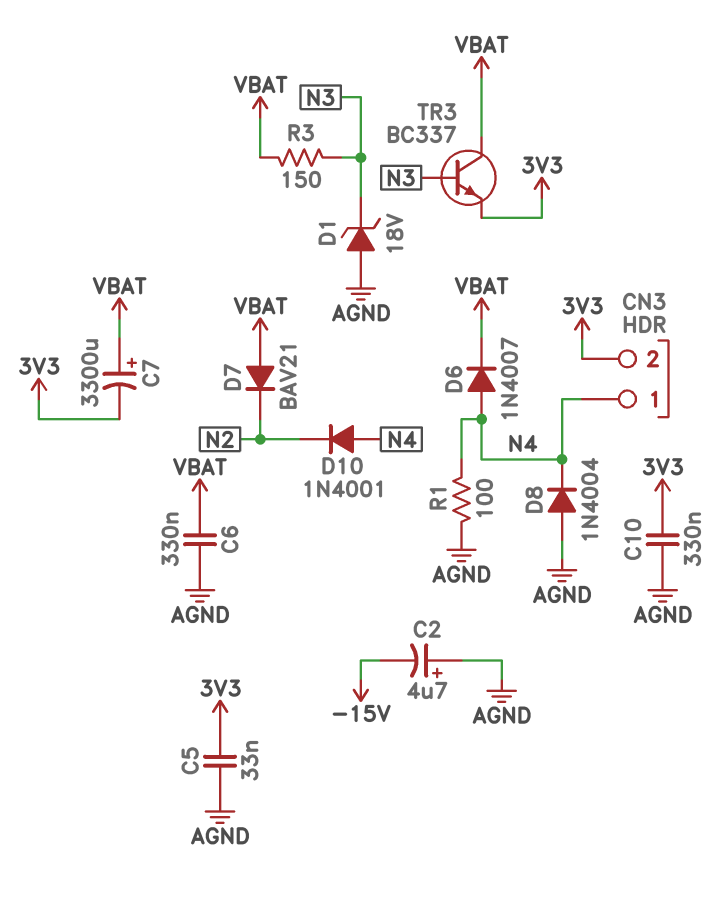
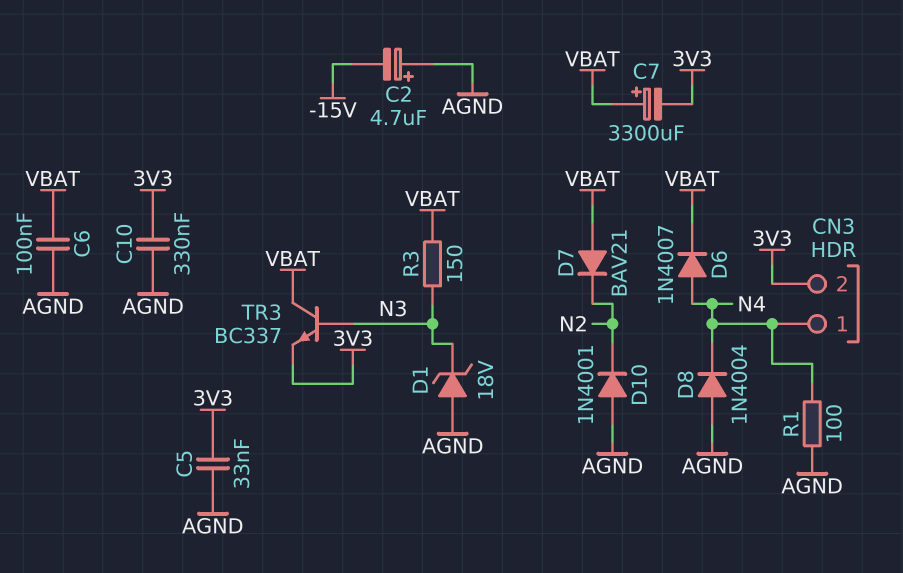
C6: 330nF (AGND, VBAT) -> 100nF (AGND, VBAT)
D10: diode 1N4001 (A N4, K N2) -> diode 1N4001 (A AGND, K N2)

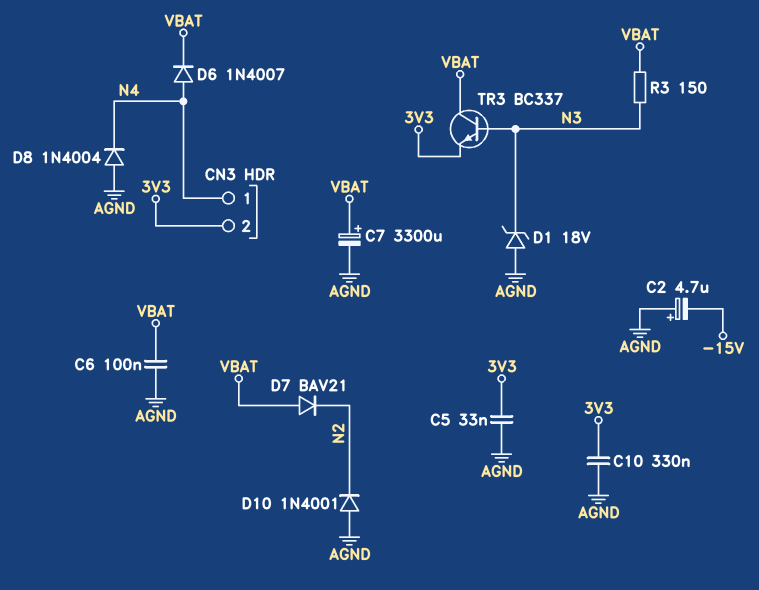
C7: 3300uF (plus VBAT, minus 3V3) -> 3300uF (plus VBAT, minus AGND)
R1: 100 (AGND, N4) -> none

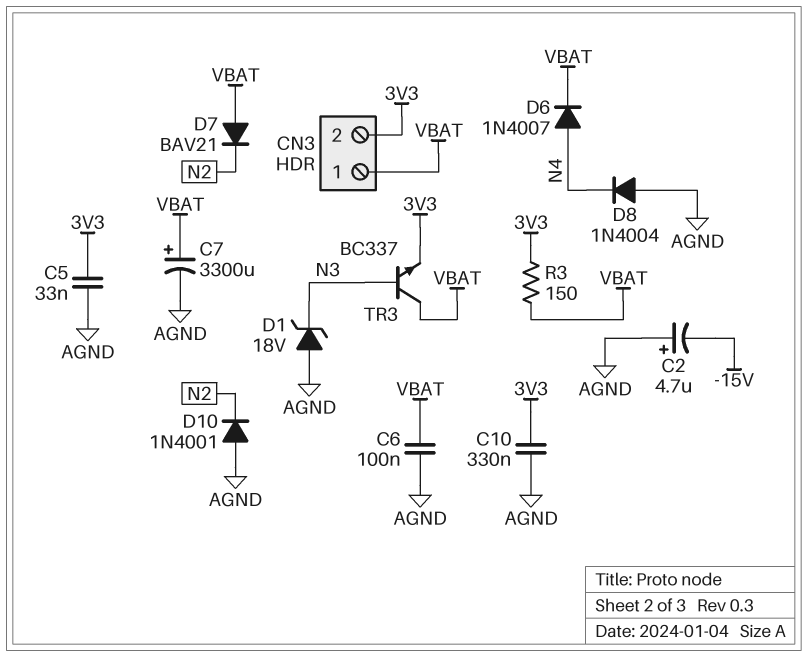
CN3 pin 1: N4 -> VBAT
R3: 150 (N3, VBAT) -> 150 (3V3, VBAT)

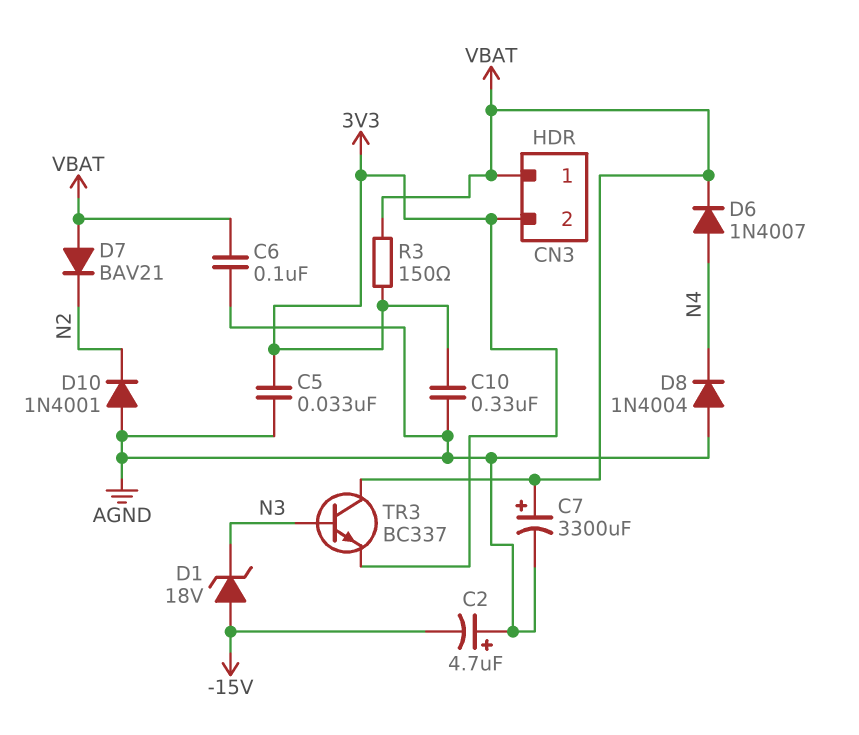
D1: zener 18V (A AGND, K N3) -> zener 18V (A -15V, K N3)

